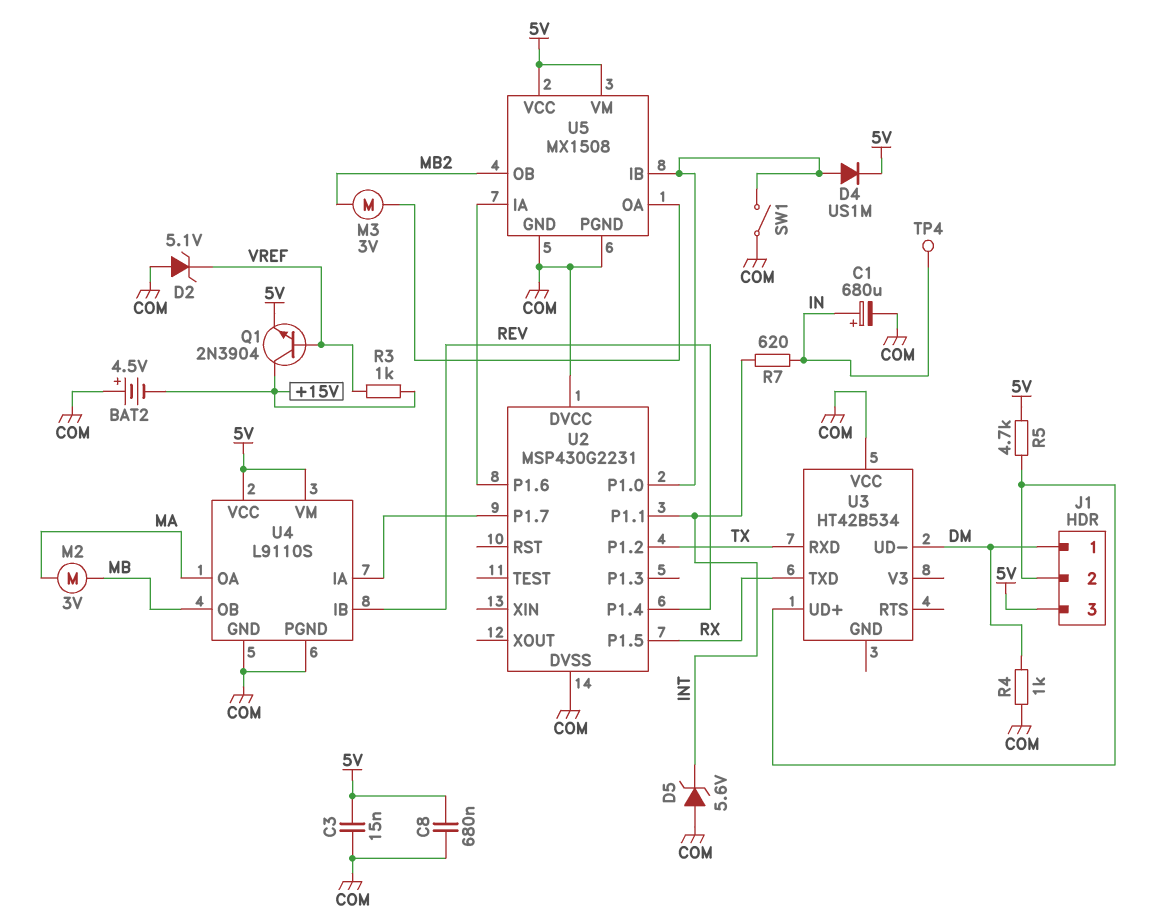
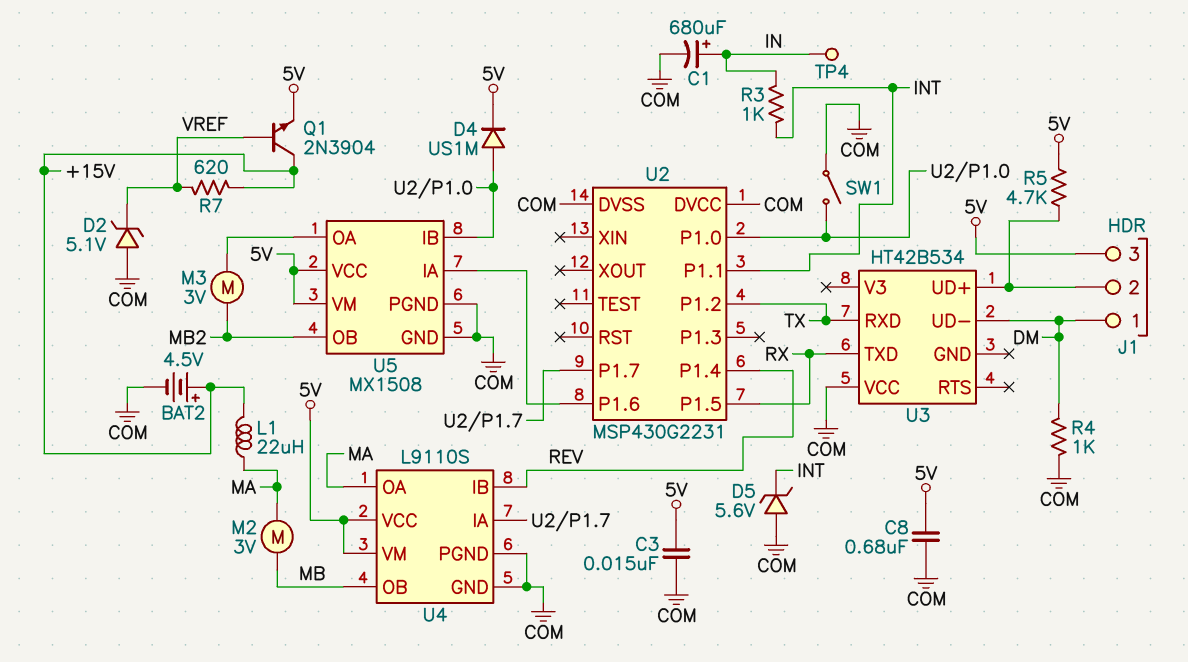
BAT2: 4.5V (plus COM, minus +15V) -> 4.5V (plus +15V, minus COM)
L1: none -> 22uH (+15V, MA)
R3: 1k (+15V, VREF) -> 1k (IN, INT)
R7: 620 (IN, INT) -> 620 (+15V, VREF)

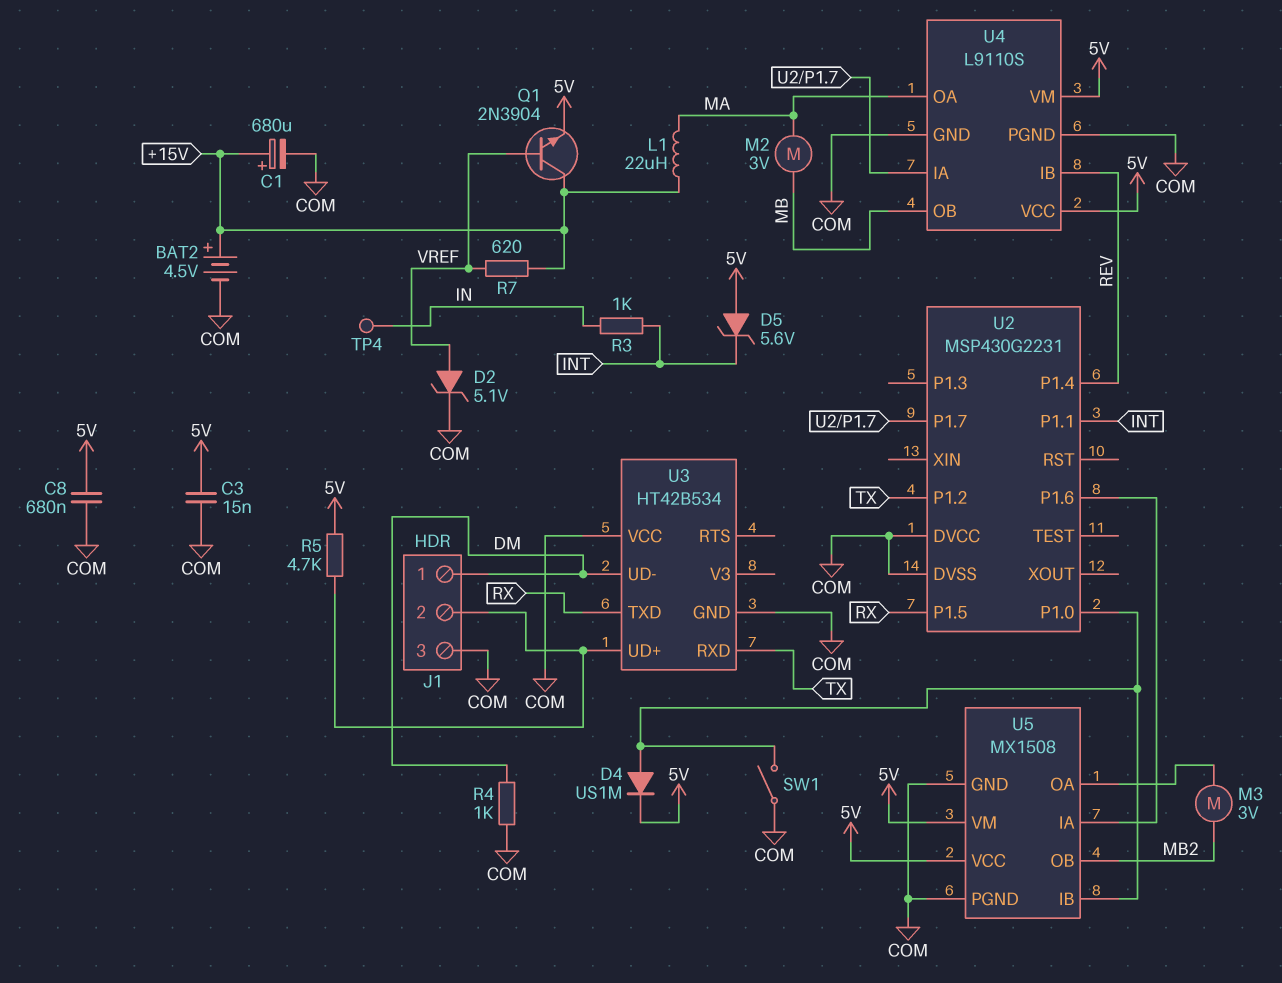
C1: 680uF (plus IN, minus COM) -> 680uF (plus +15V, minus COM)
D2: zener 5.1V (A COM, K VREF) -> zener 5.1V (A VREF, K COM)
D5: zener 5.6V (A COM, K INT) -> zener 5.6V (A 5V, K INT)
J1 pin 3: 5V -> COM
U3 pin GND: none -> COM

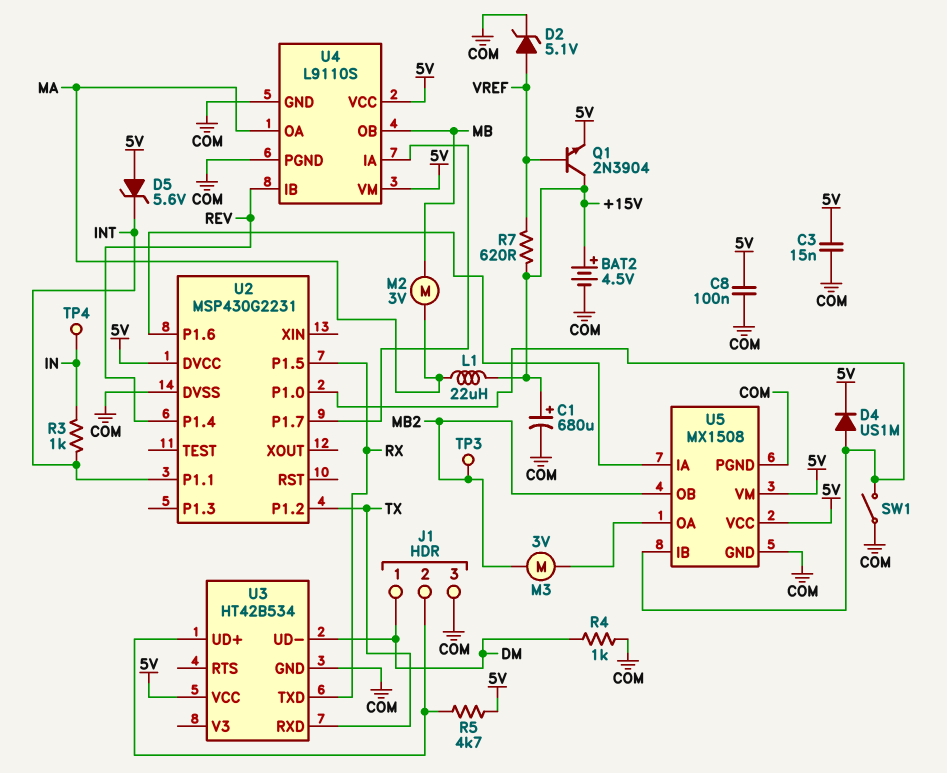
C8: 680nF (5V, COM) -> 100nF (5V, COM)
TP3: none -> test point (MB2)
U2 pin DVCC: COM -> 5V
U3 pin VCC: COM -> 5V

